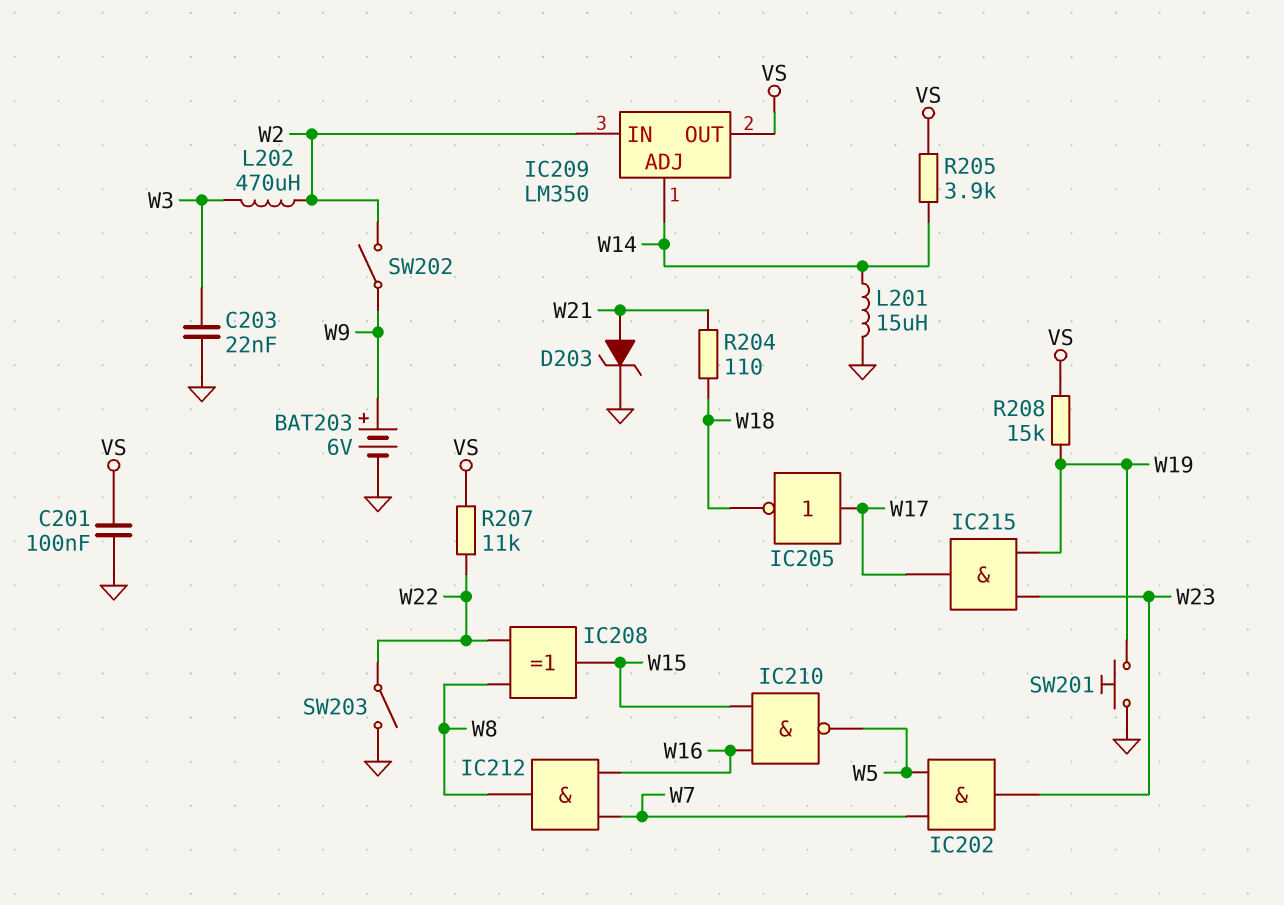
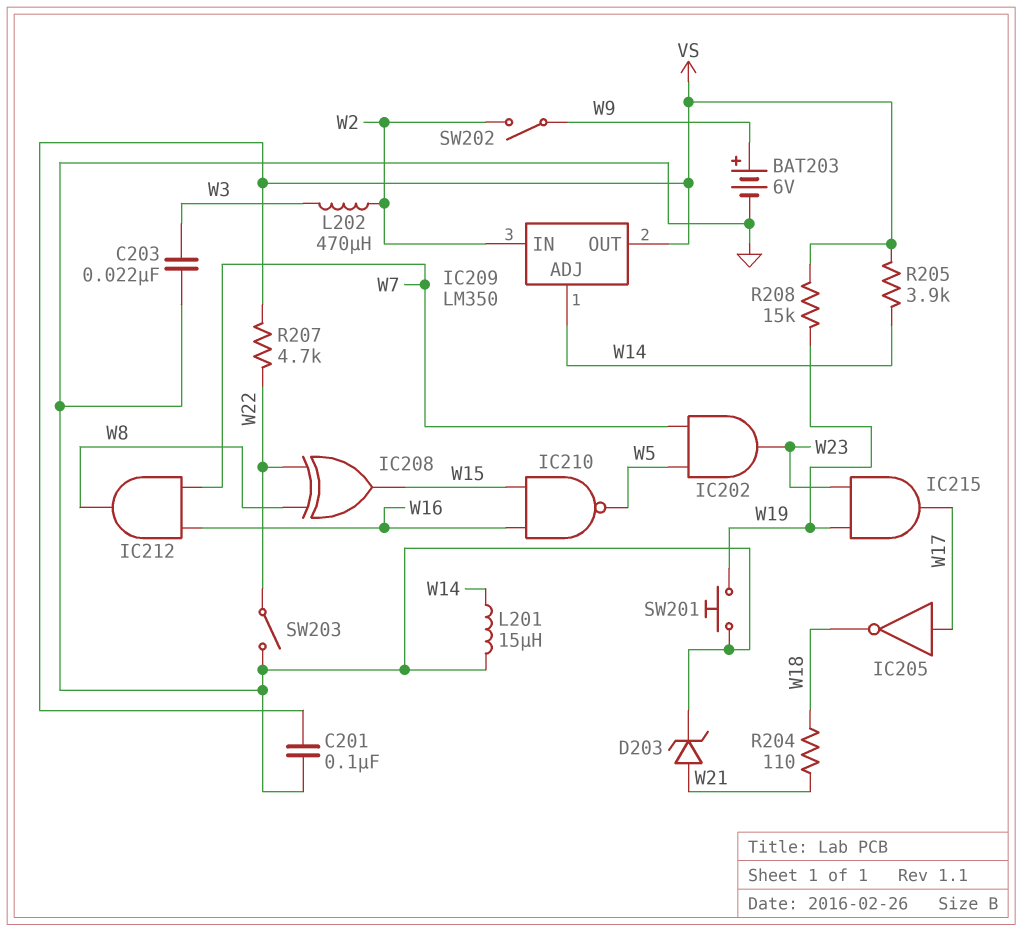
R207: 11k (VS, W22) -> 4.7k (VS, W22)

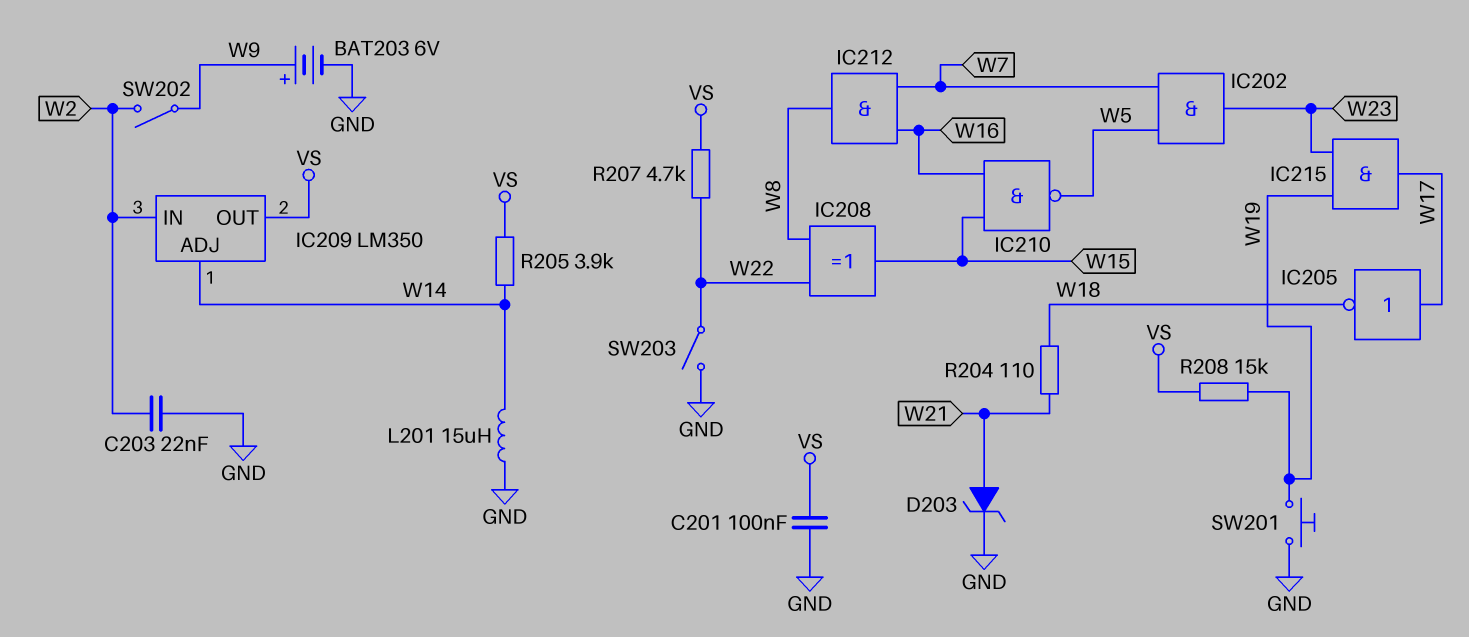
C203: 22nF (GND, W3) -> 22nF (GND, W2)
L202: 470uH (W2, W3) -> none

